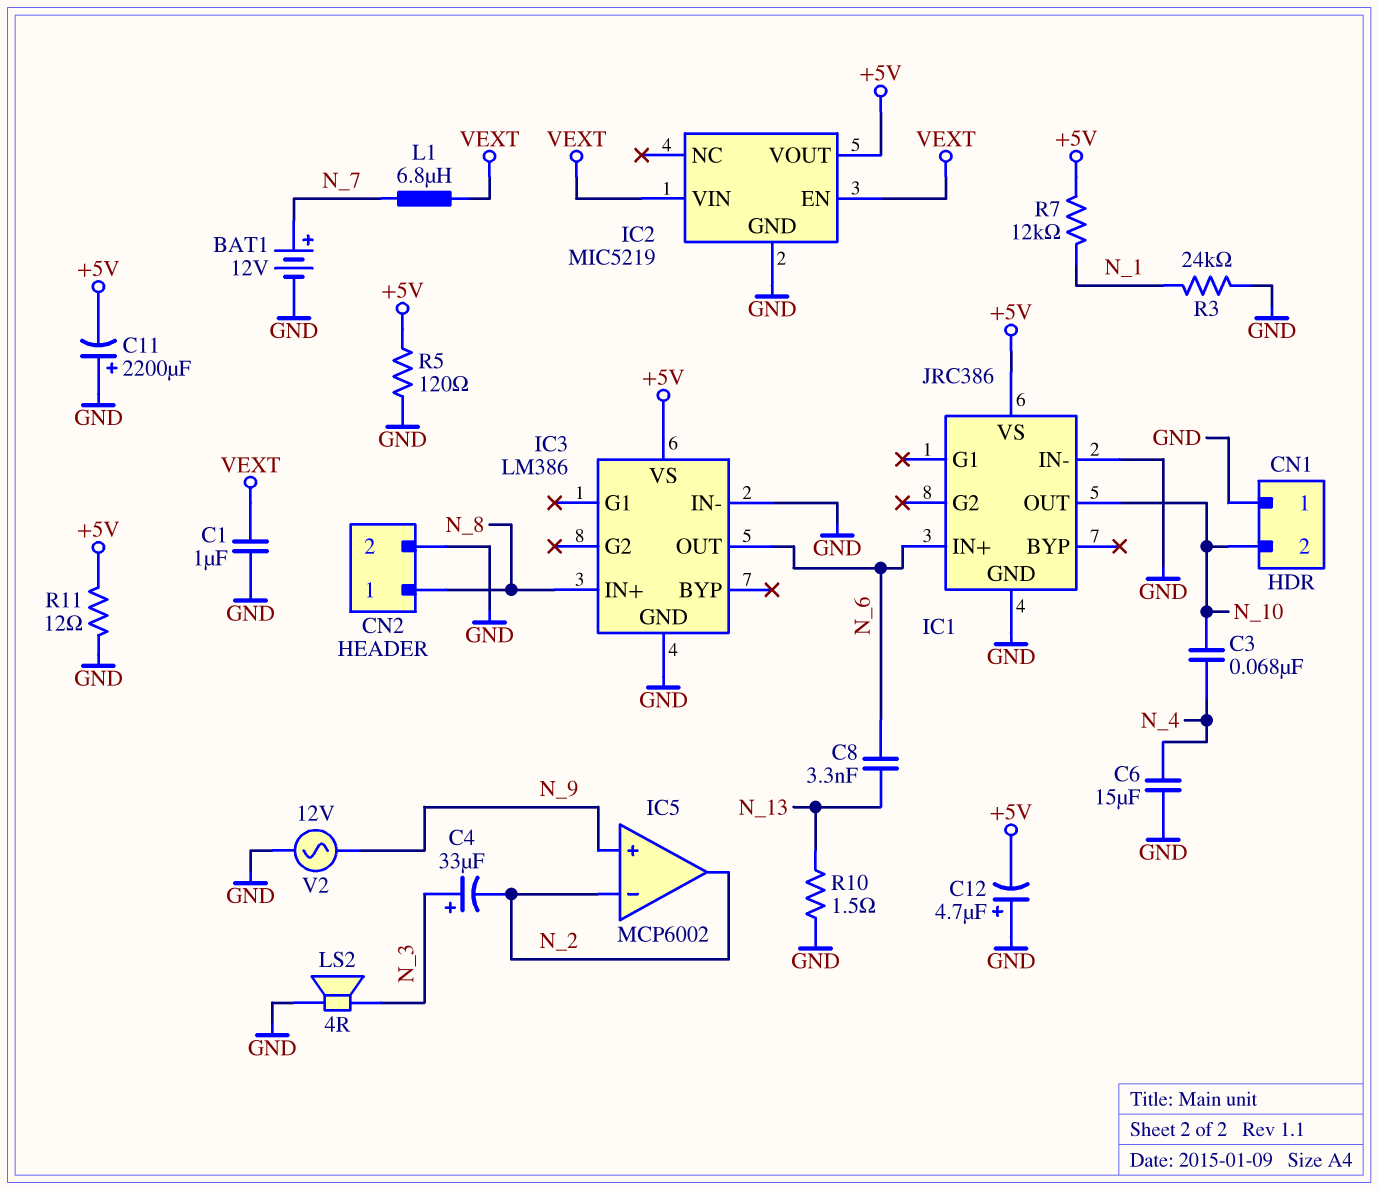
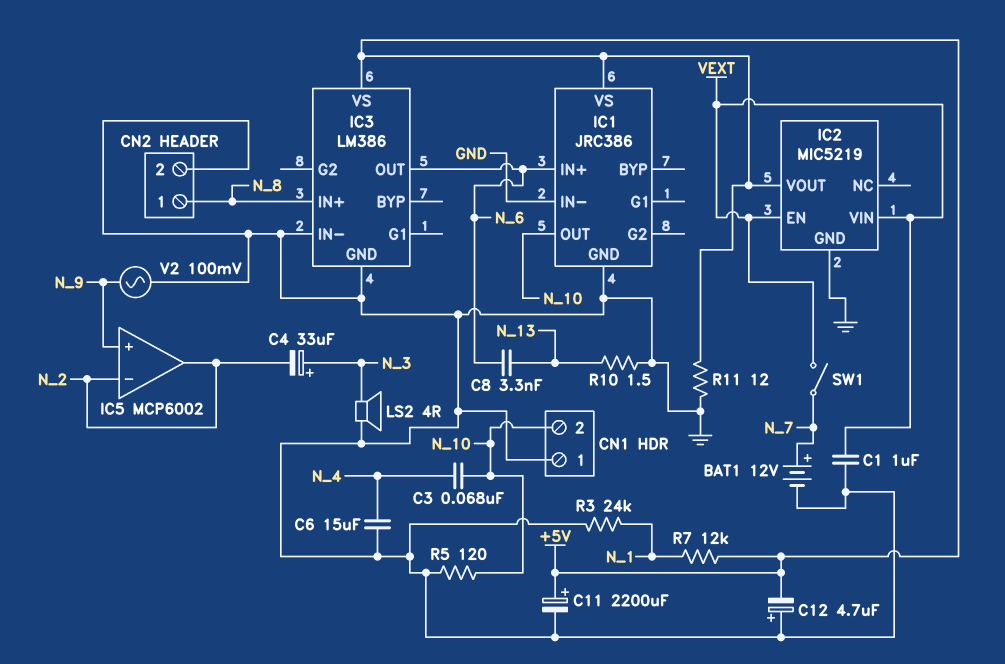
C11: 2200uF (plus GND, minus +5V) -> 2200uF (plus +5V, minus GND)
L1: 6.8uH (N_7, VEXT) -> none
R5: 120 (+5V, GND) -> 120 (GND, N_10)
SW1: none -> switch (N_7, VEXT)
V2: AC 12V (GND, N_9) -> AC 100mV (GND, N_9)

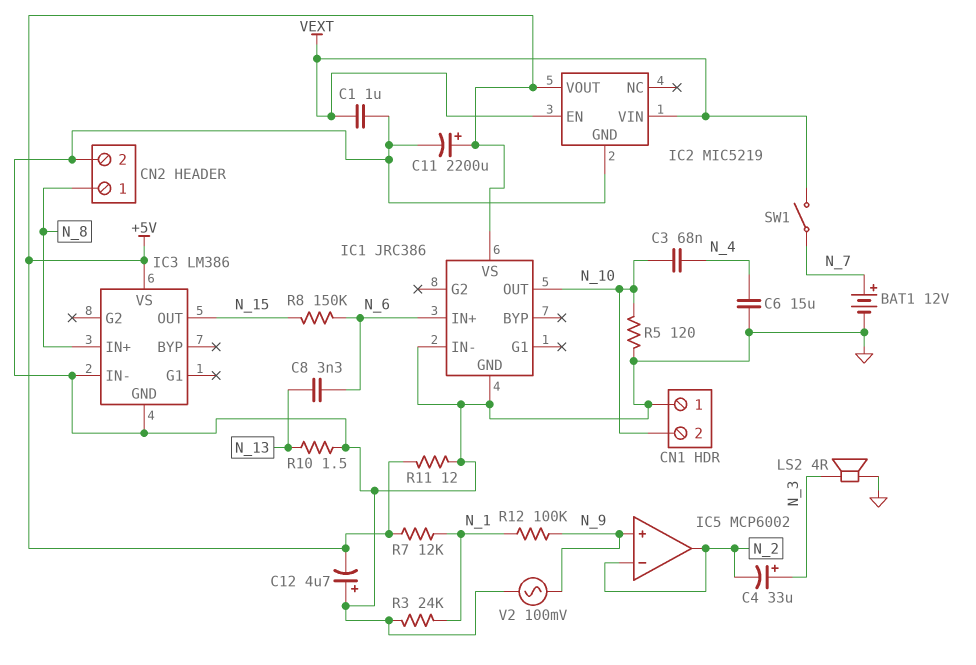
IC3 pin OUT: N_6 -> N_15
R8: none -> 150k (N_6, N_15)
R12: none -> 100k (N_1, N_9)

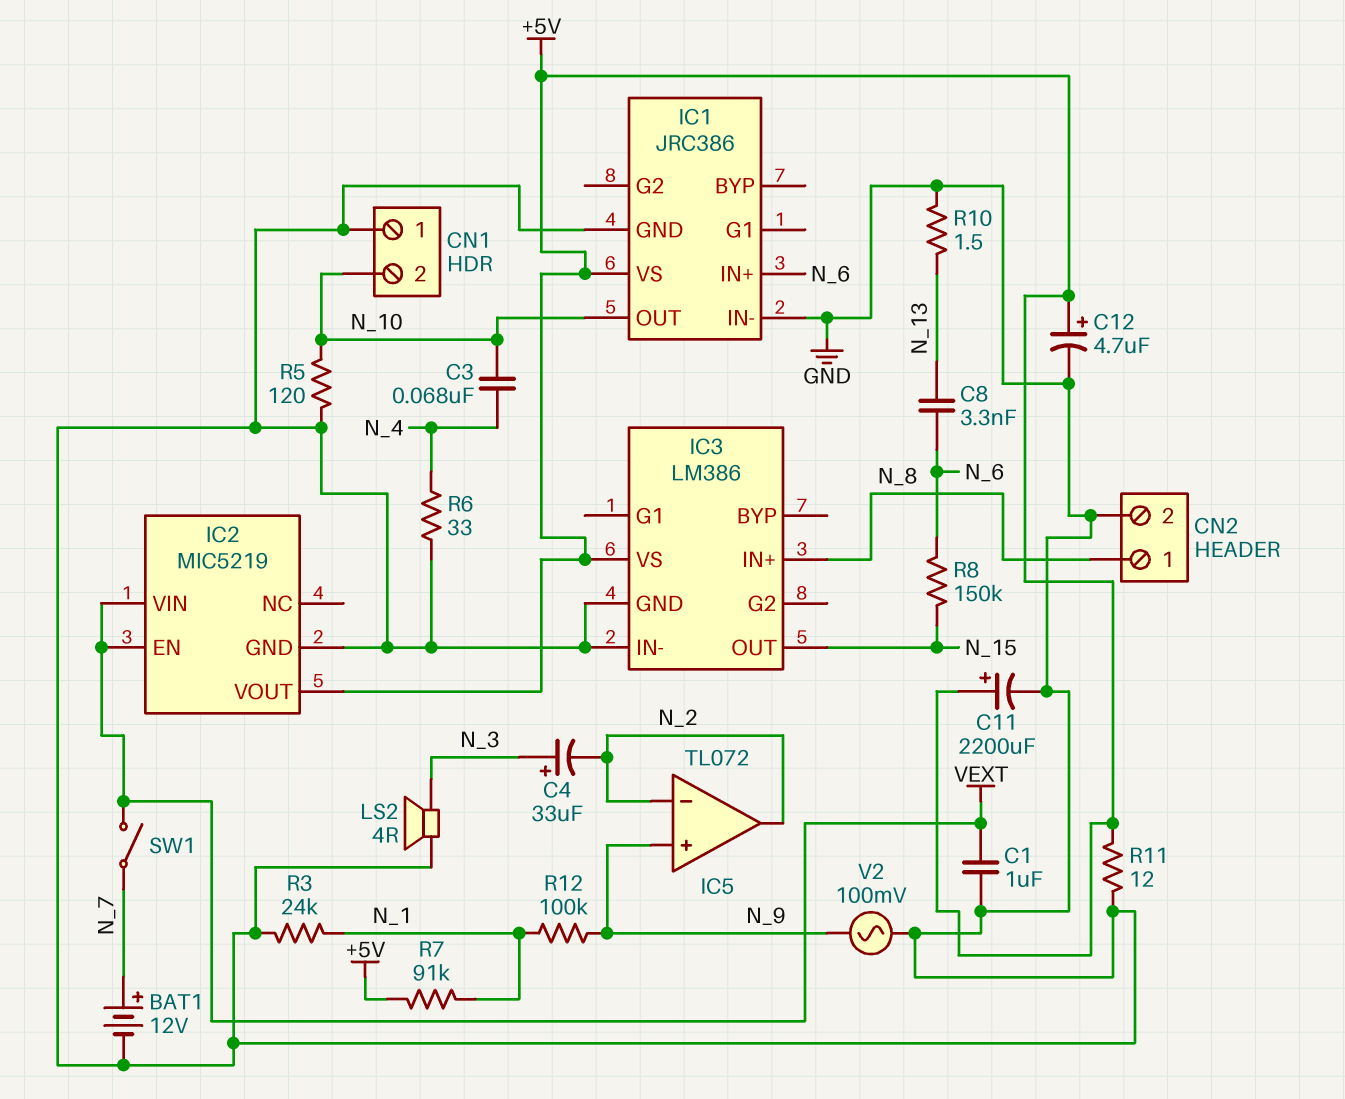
C6: 15uF (GND, N_4) -> none
C12: 4.7uF (plus GND, minus +5V) -> 4.7uF (plus +5V, minus GND)
IC5: MCP6002 -> TL072
R6: none -> 33 (GND, N_4)
R7: 12k (+5V, N_1) -> 91k (+5V, N_1)

